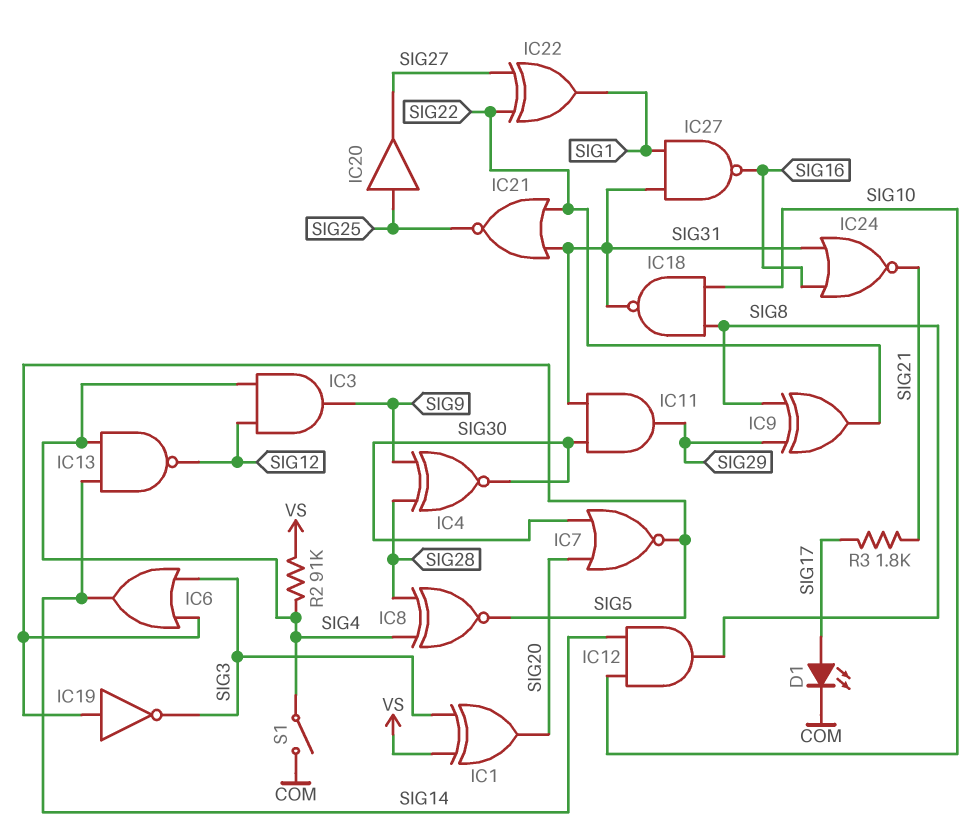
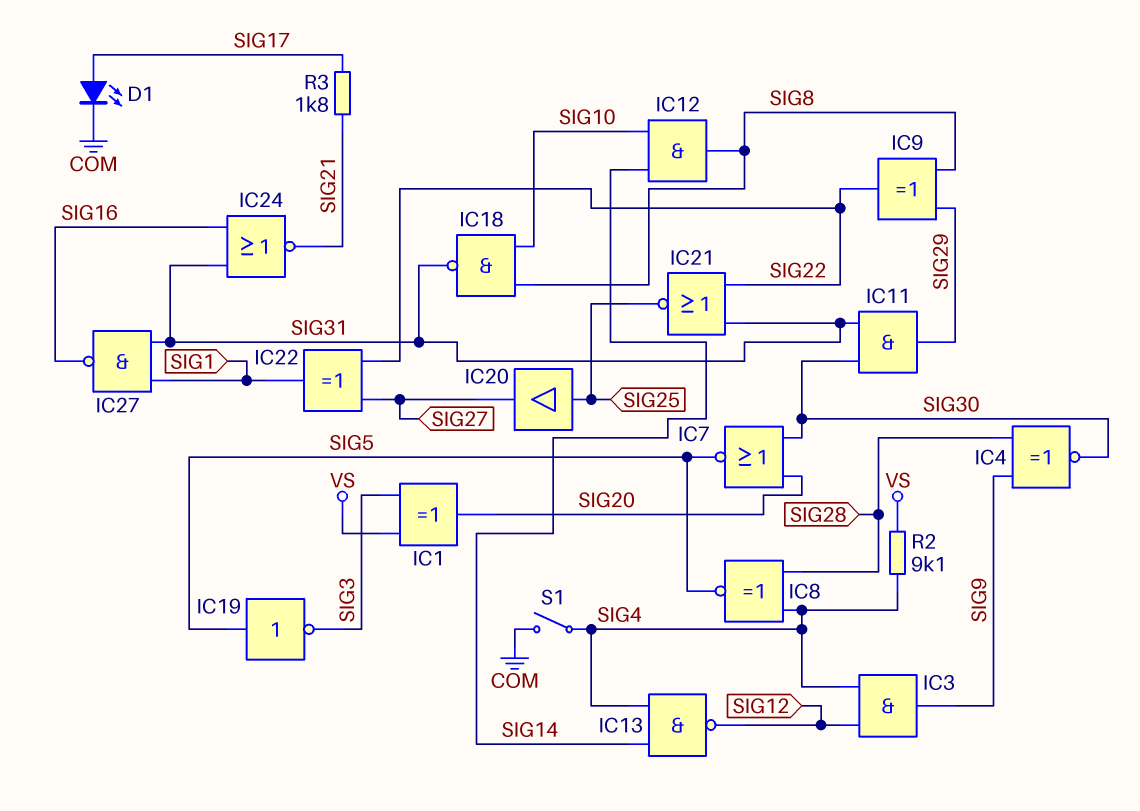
IC6: OR (in SIG3, in SIG5, out SIG14) -> none
R2: 91k (SIG4, VS) -> 9.1k (SIG4, VS)

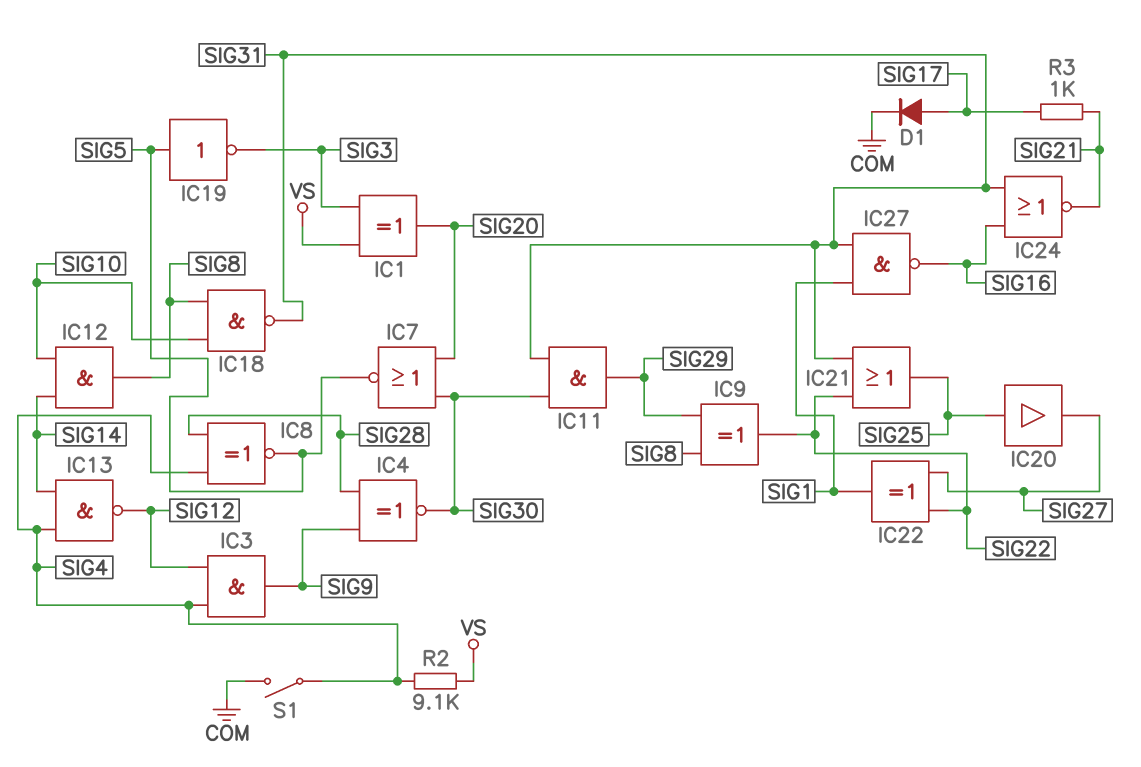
D1: LED (A SIG17, K COM) -> diode (A SIG17, K COM)
IC21: NOR (in SIG22, in SIG31, out SIG25) -> OR (in SIG22, in SIG31, out SIG25)
R3: 1.8k (SIG17, SIG21) -> 1k (SIG17, SIG21)

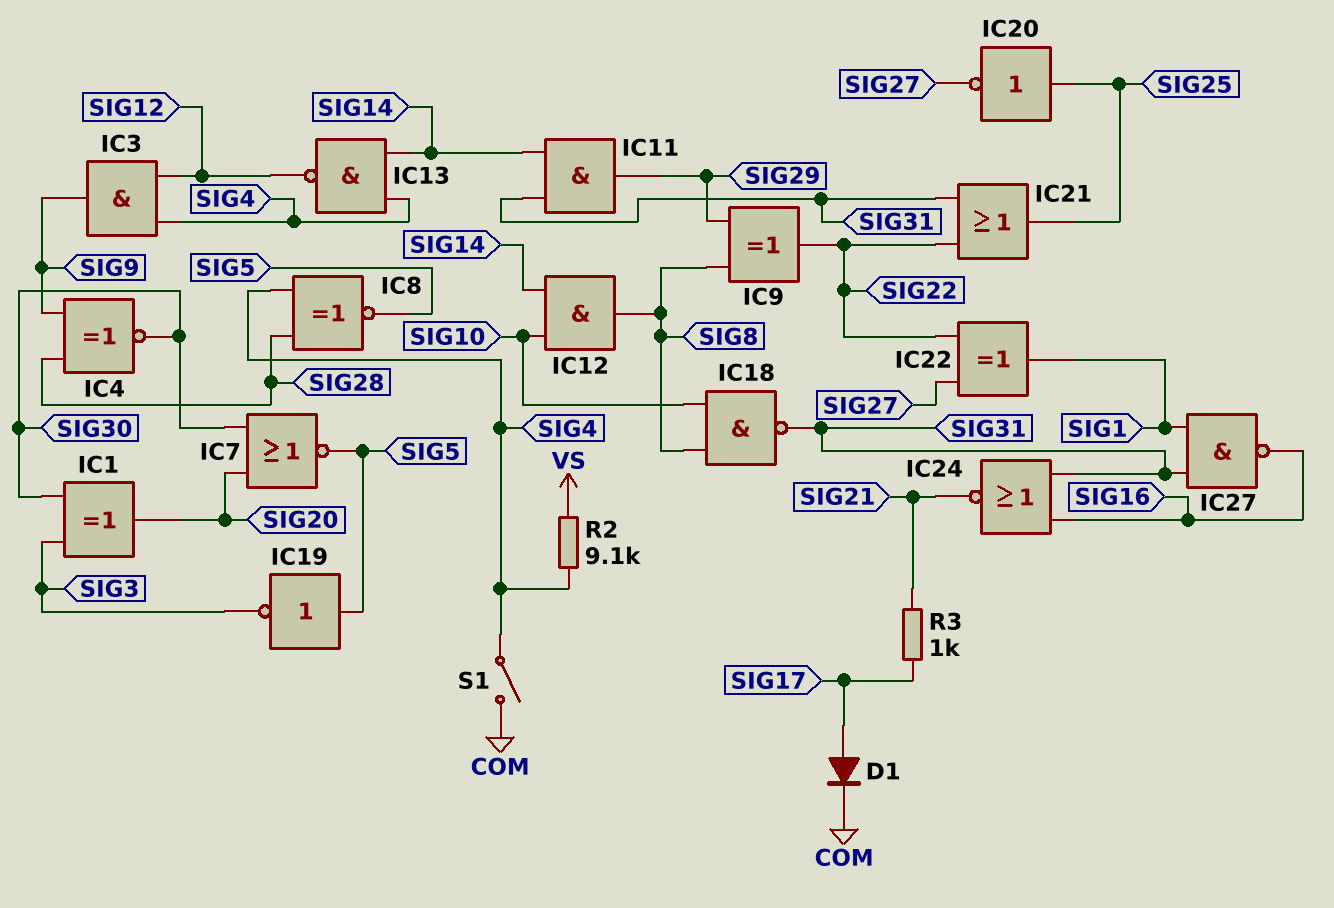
IC1: XOR (in SIG3, in VS, out SIG20) -> XOR (in SIG3, in SIG30, out SIG20)
IC11: AND (in SIG30, in SIG31, out SIG29) -> AND (in SIG14, in SIG31, out SIG29)
IC20: buffer (in SIG25, out SIG27) -> NOT (in SIG25, out SIG27)

